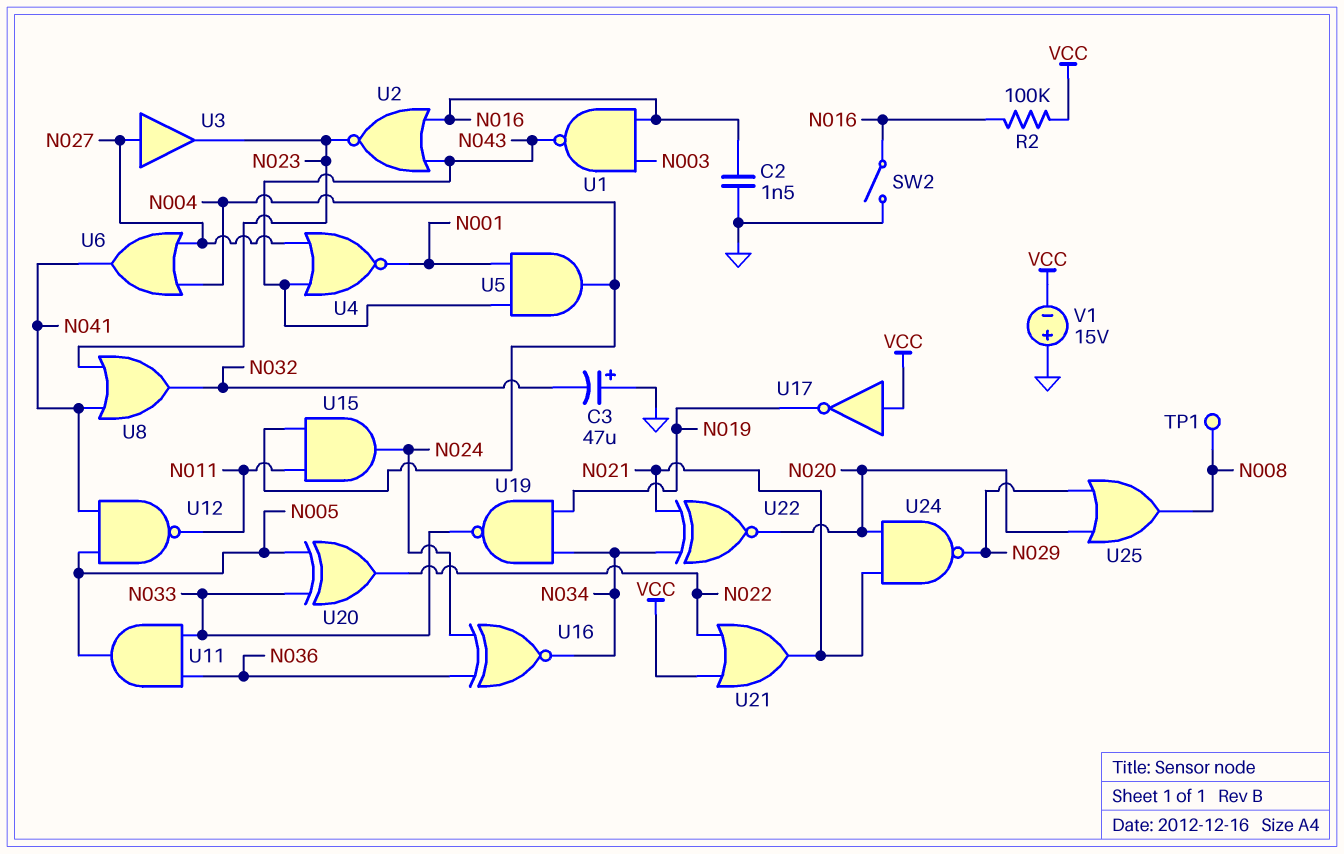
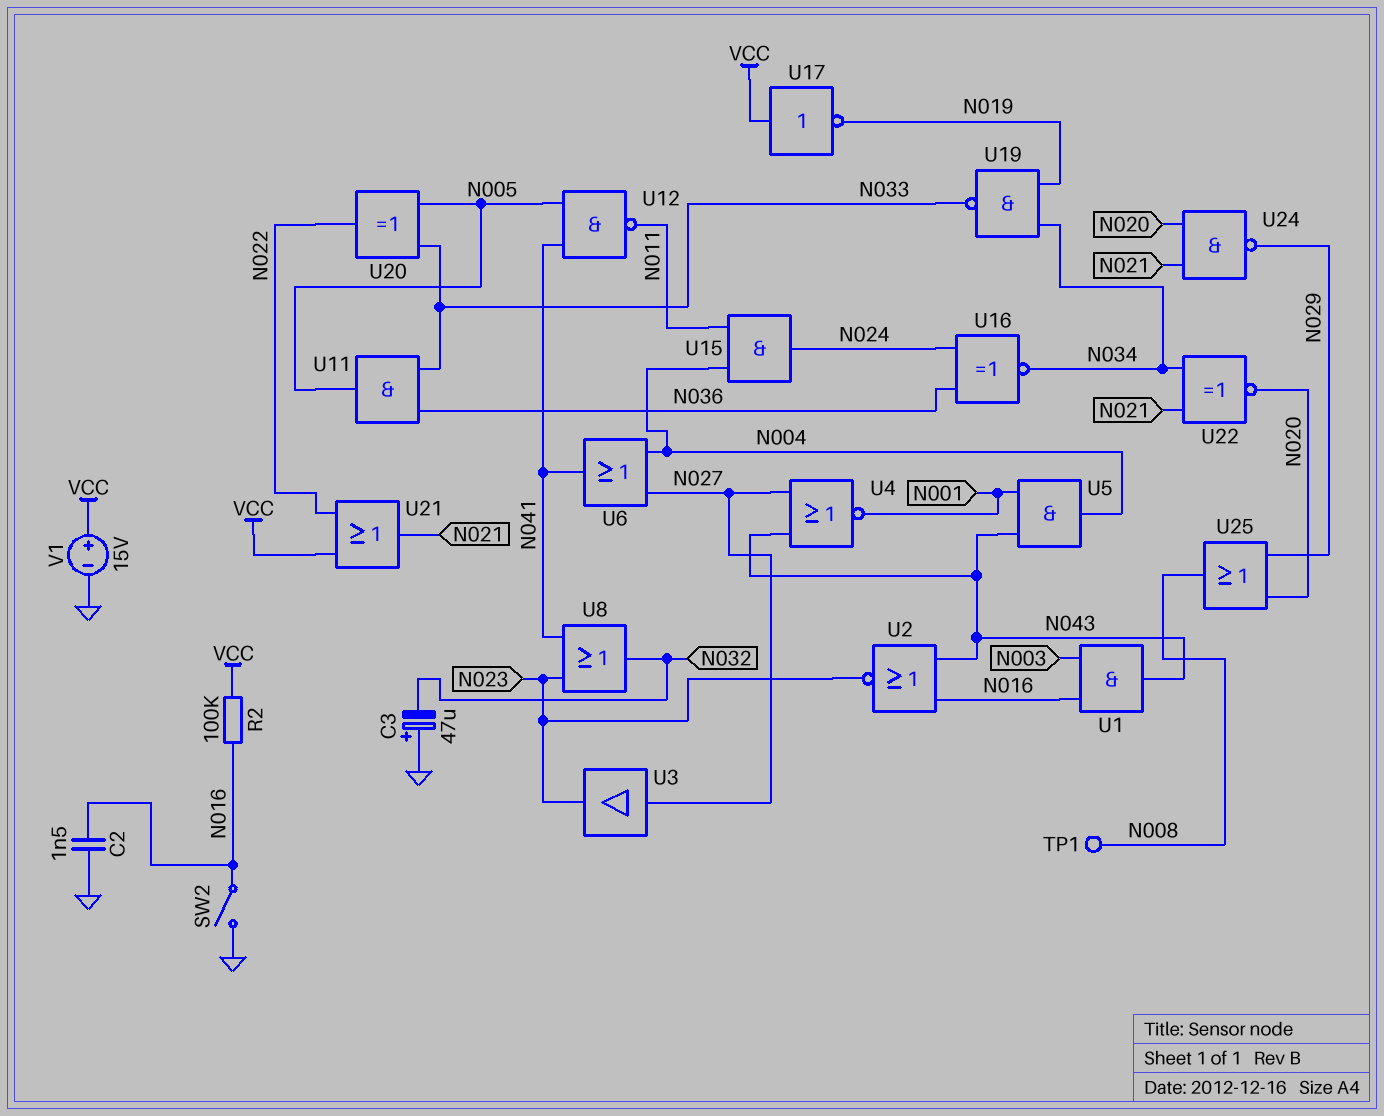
U1: NAND (in N003, in N016, out N043) -> AND (in N003, in N016, out N043)
V1: 15V (plus GND, minus VCC) -> 15V (plus VCC, minus GND)

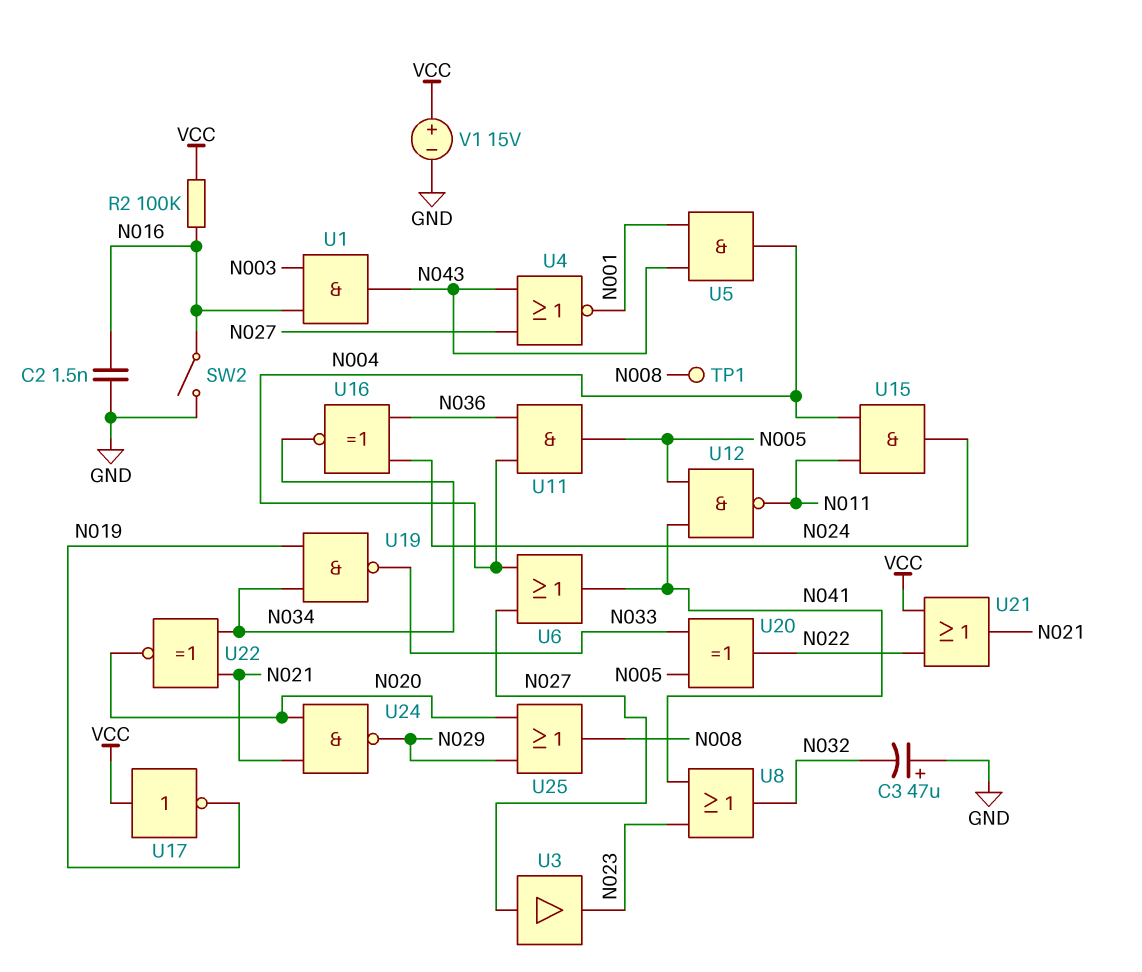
U2: NOR (in N016, in N043, out N023) -> none
U11: AND (in N033, in N036, out N005) -> AND (in N004, in N036, out N005)

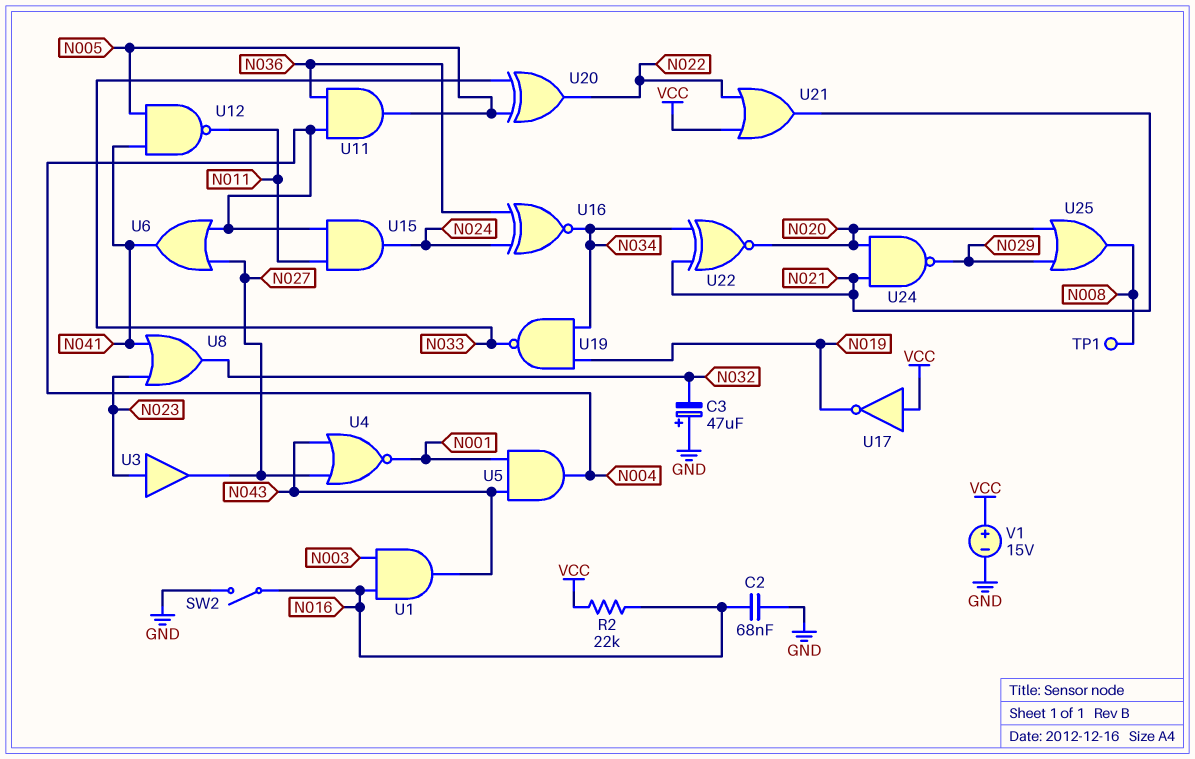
C2: 1.5nF (GND, N016) -> 68nF (GND, N016)
R2: 100k (N016, VCC) -> 22k (N016, VCC)
U3: buffer (in N027, out N023) -> buffer (in N023, out N027)

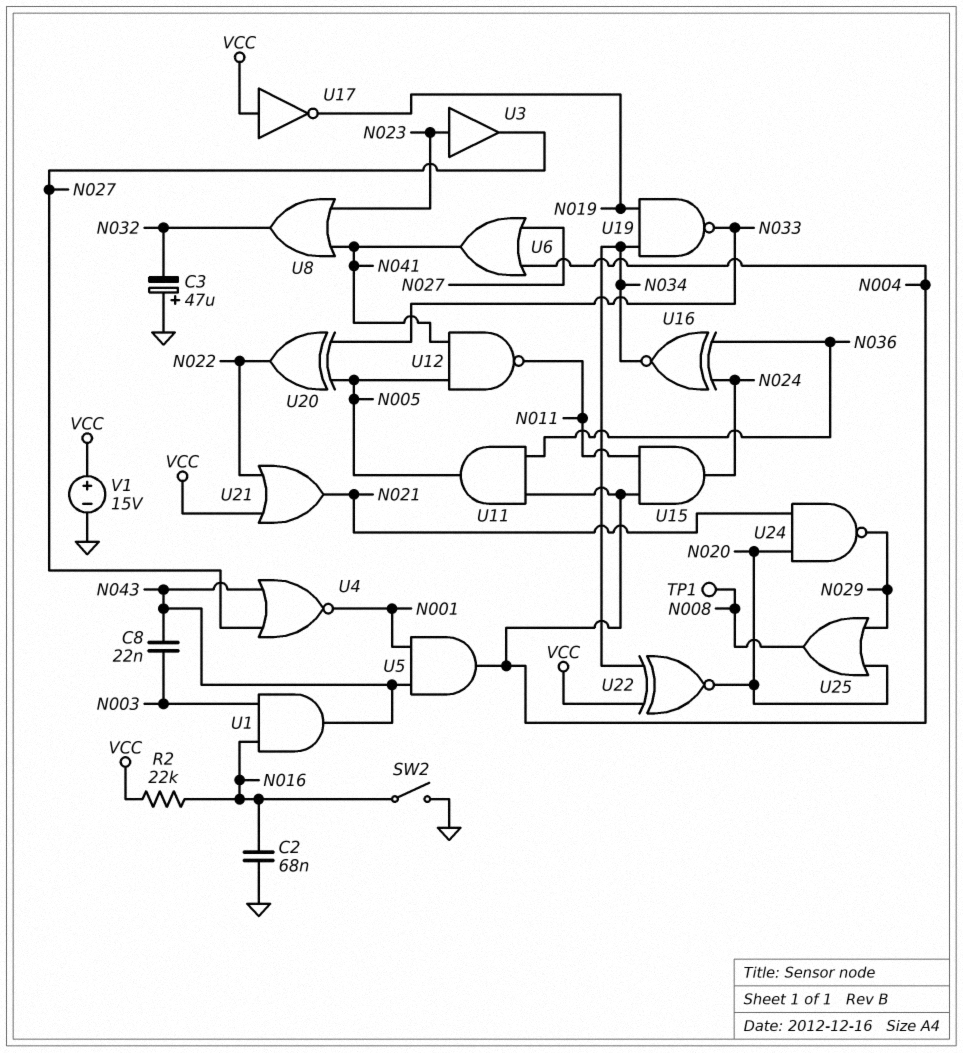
C8: none -> 22nF (N003, N043)
U22: XNOR (in N021, in N034, out N020) -> XNOR (in N034, in VCC, out N020)

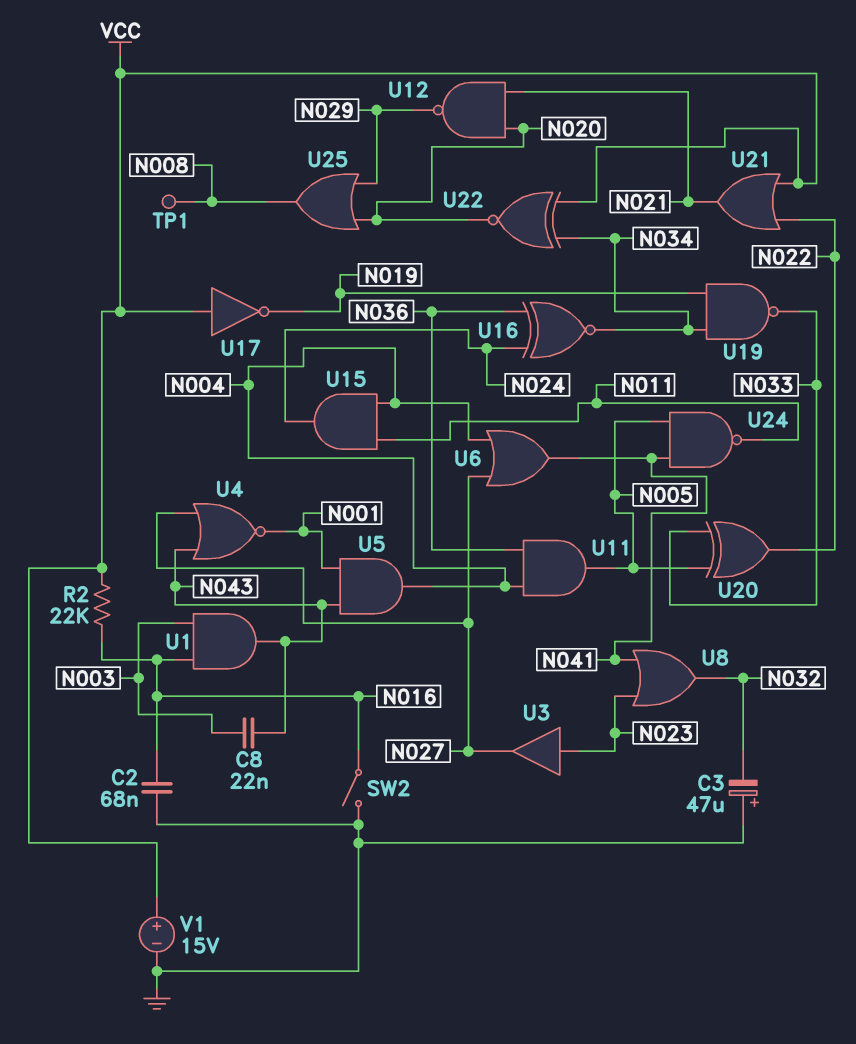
U12: NAND (in N005, in N041, out N011) -> NAND (in N020, in N021, out N029)
U24: NAND (in N020, in N021, out N029) -> NAND (in N005, in N041, out N011)

